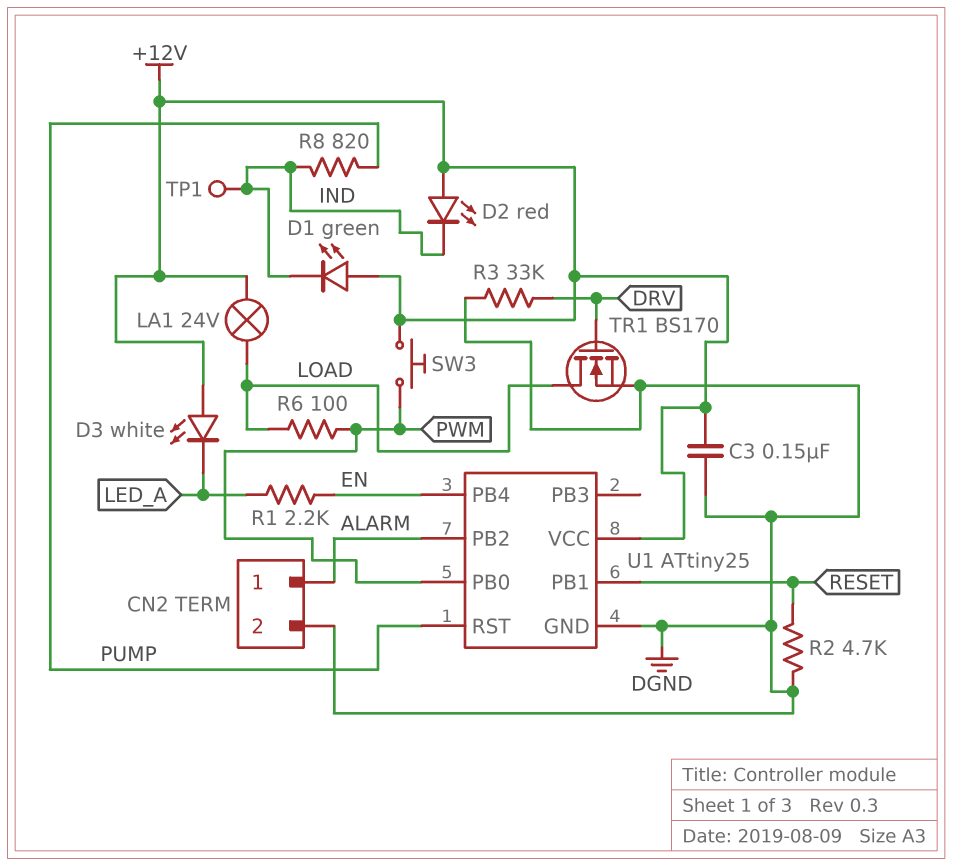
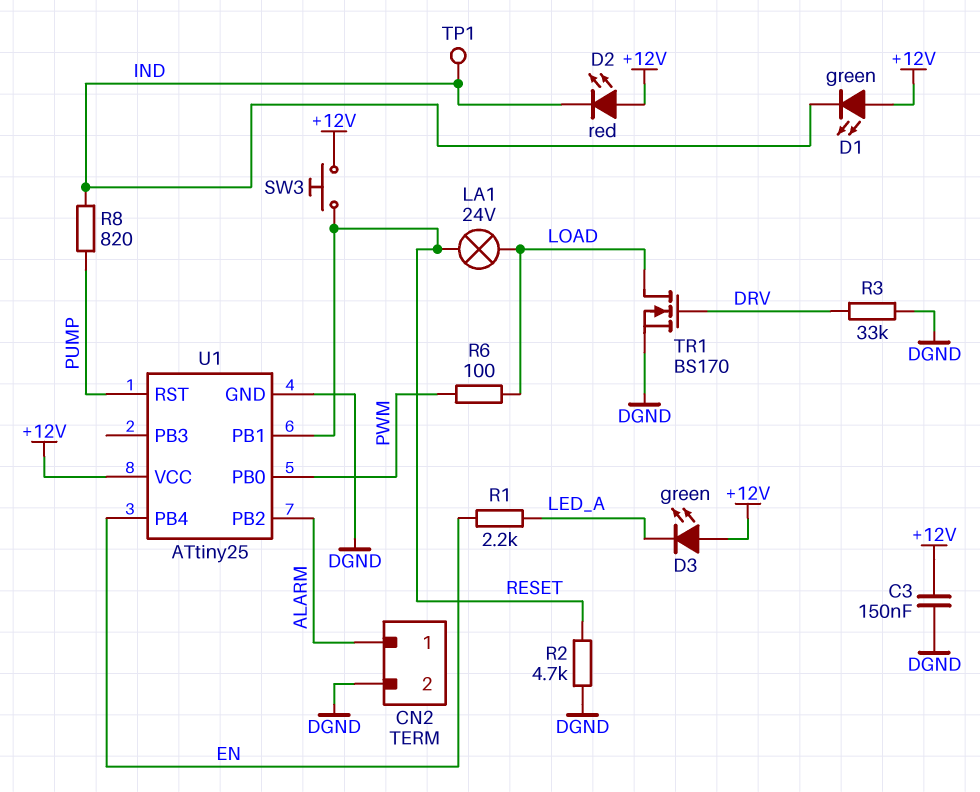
D3: LED white (A +12V, K LED_A) -> LED green (A +12V, K LED_A)
LA1: lamp 24V (+12V, LOAD) -> lamp 24V (LOAD, RESET)
SW3: button (+12V, PWM) -> button (+12V, RESET)

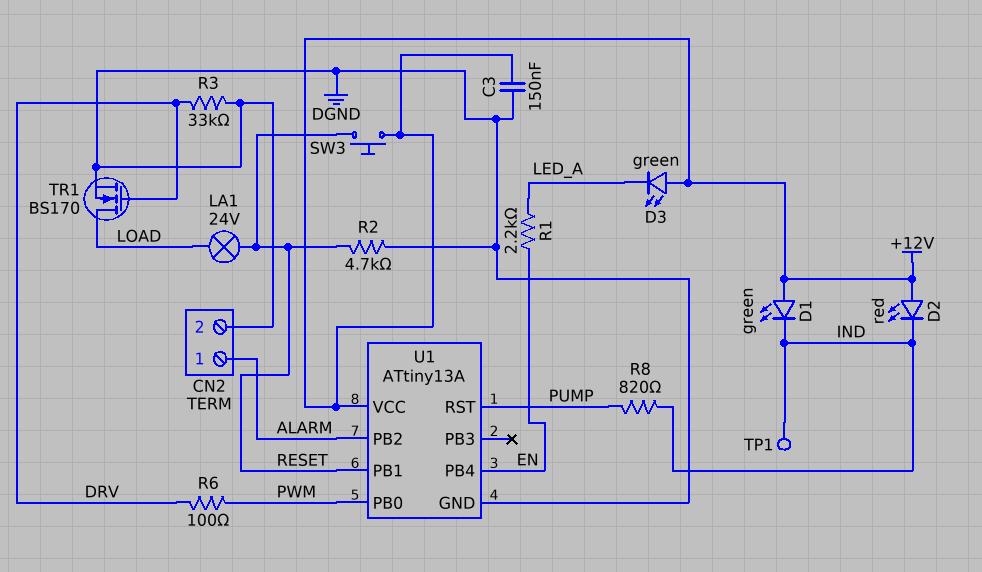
R6: 100 (LOAD, PWM) -> 100 (DRV, PWM)
U1: ATtiny25 -> ATtiny13A

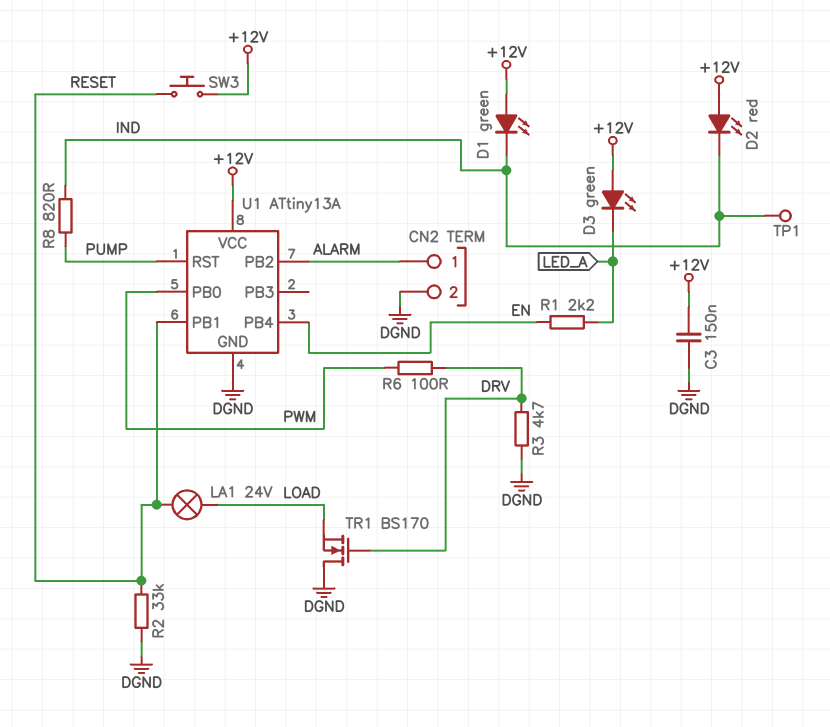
R2: 4.7k (DGND, RESET) -> 33k (DGND, RESET)
R3: 33k (DGND, DRV) -> 4.7k (DGND, DRV)
TR1: NMOS BS170 (G DRV, D LOAD, S DGND) -> NMOS BS170 (G DRV, D DGND, S LOAD)

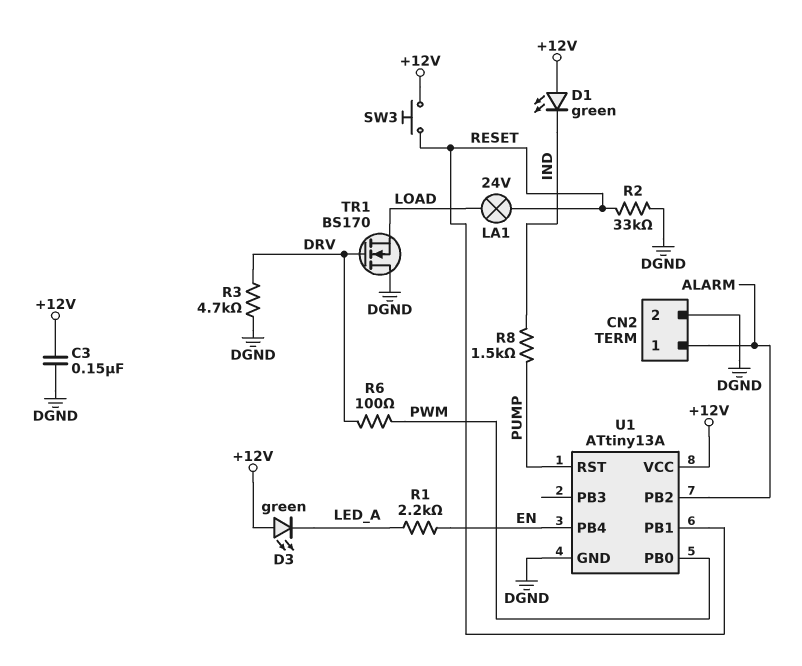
D2: LED red (A +12V, K IND) -> none
R8: 820 (IND, PUMP) -> 1.5k (IND, PUMP)
TP1: test point (IND) -> none

